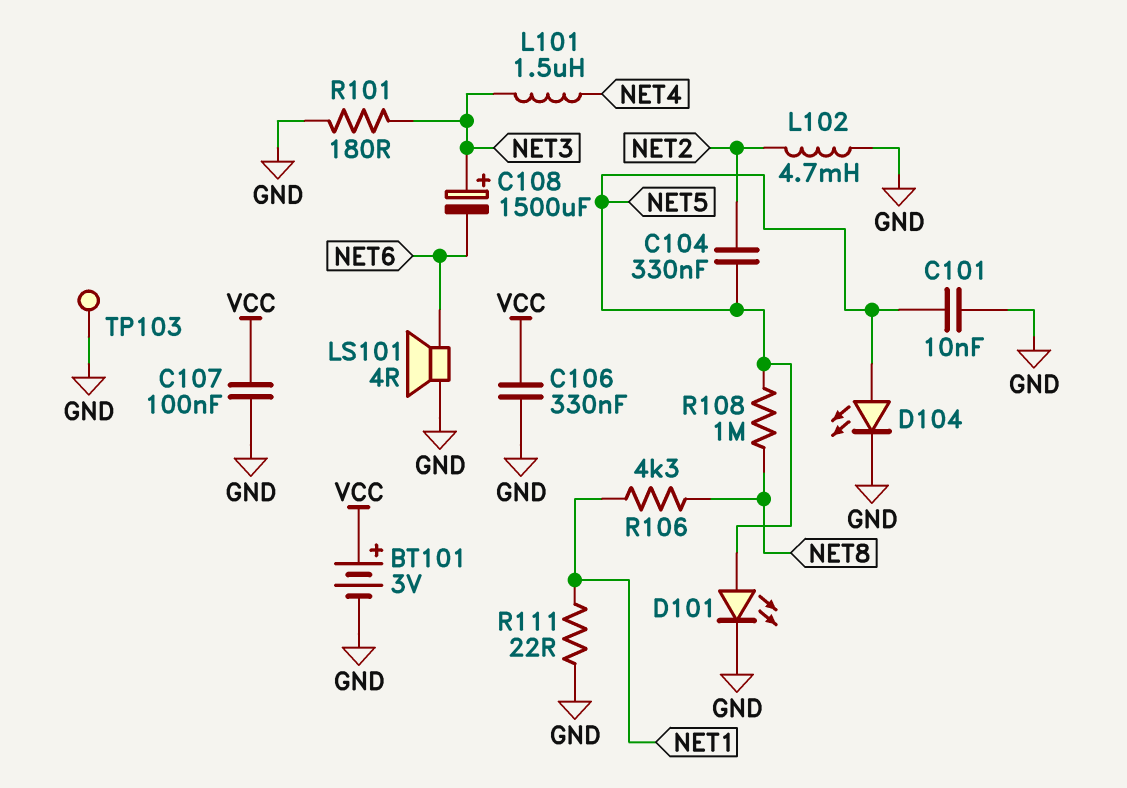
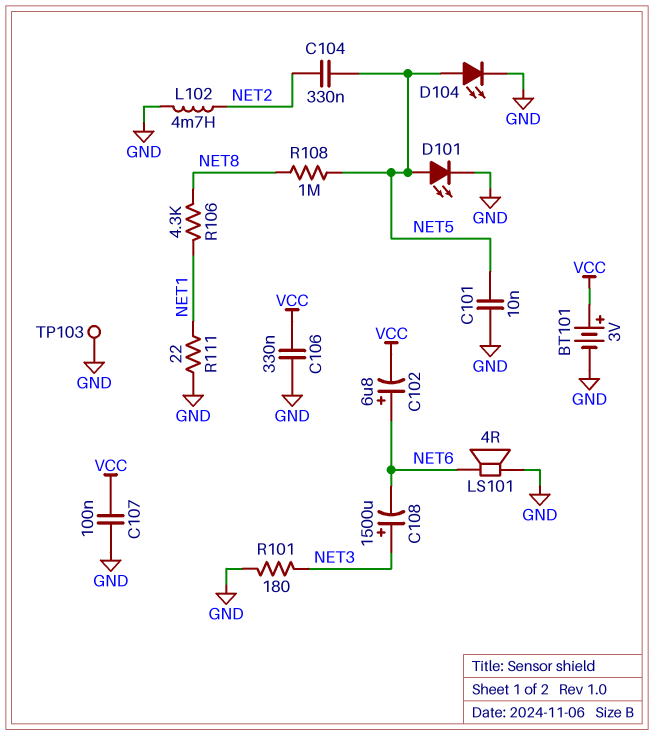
C102: none -> 6.8uF (plus NET6, minus VCC)
L101: 1.5uH (NET3, NET4) -> none

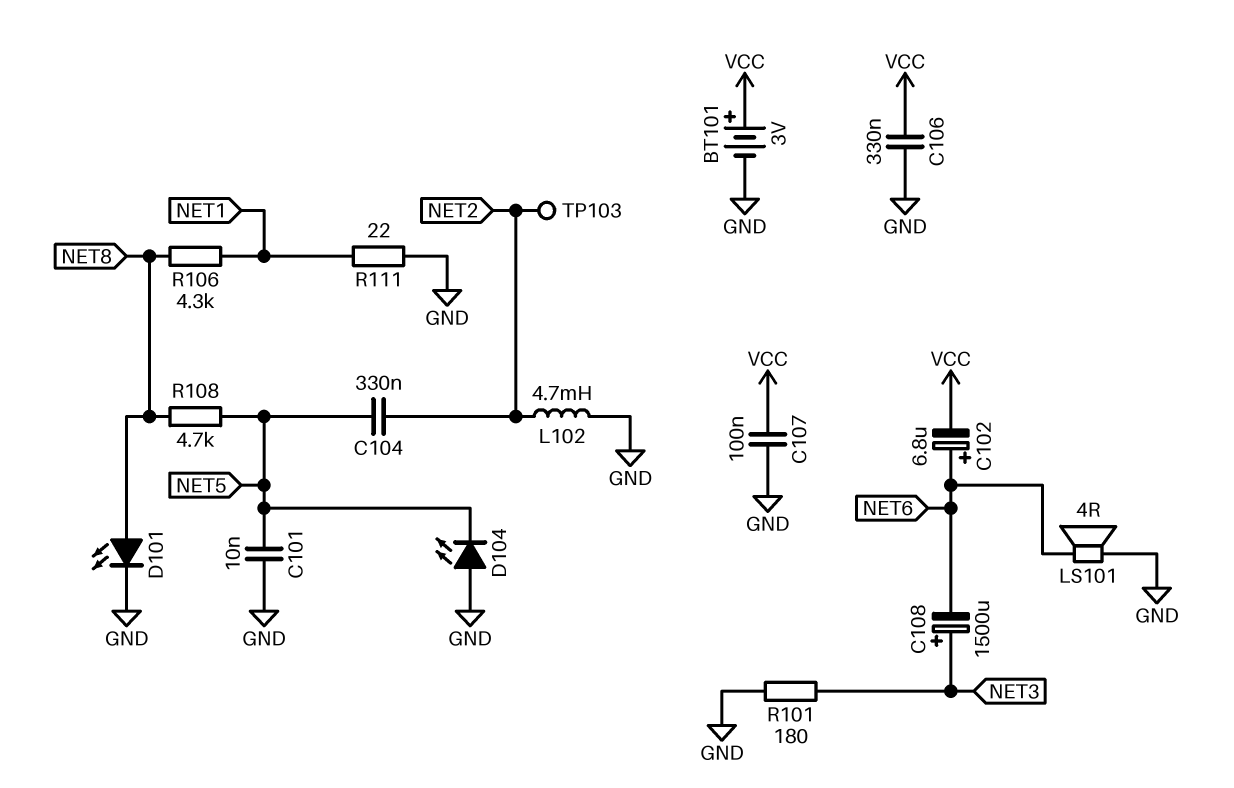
D101: LED (A NET5, K GND) -> LED (A NET8, K GND)
D104: LED (A NET5, K GND) -> LED (A GND, K NET5)
R108: 1M (NET5, NET8) -> 4.7k (NET5, NET8)
TP103: test point (GND) -> test point (NET2)

